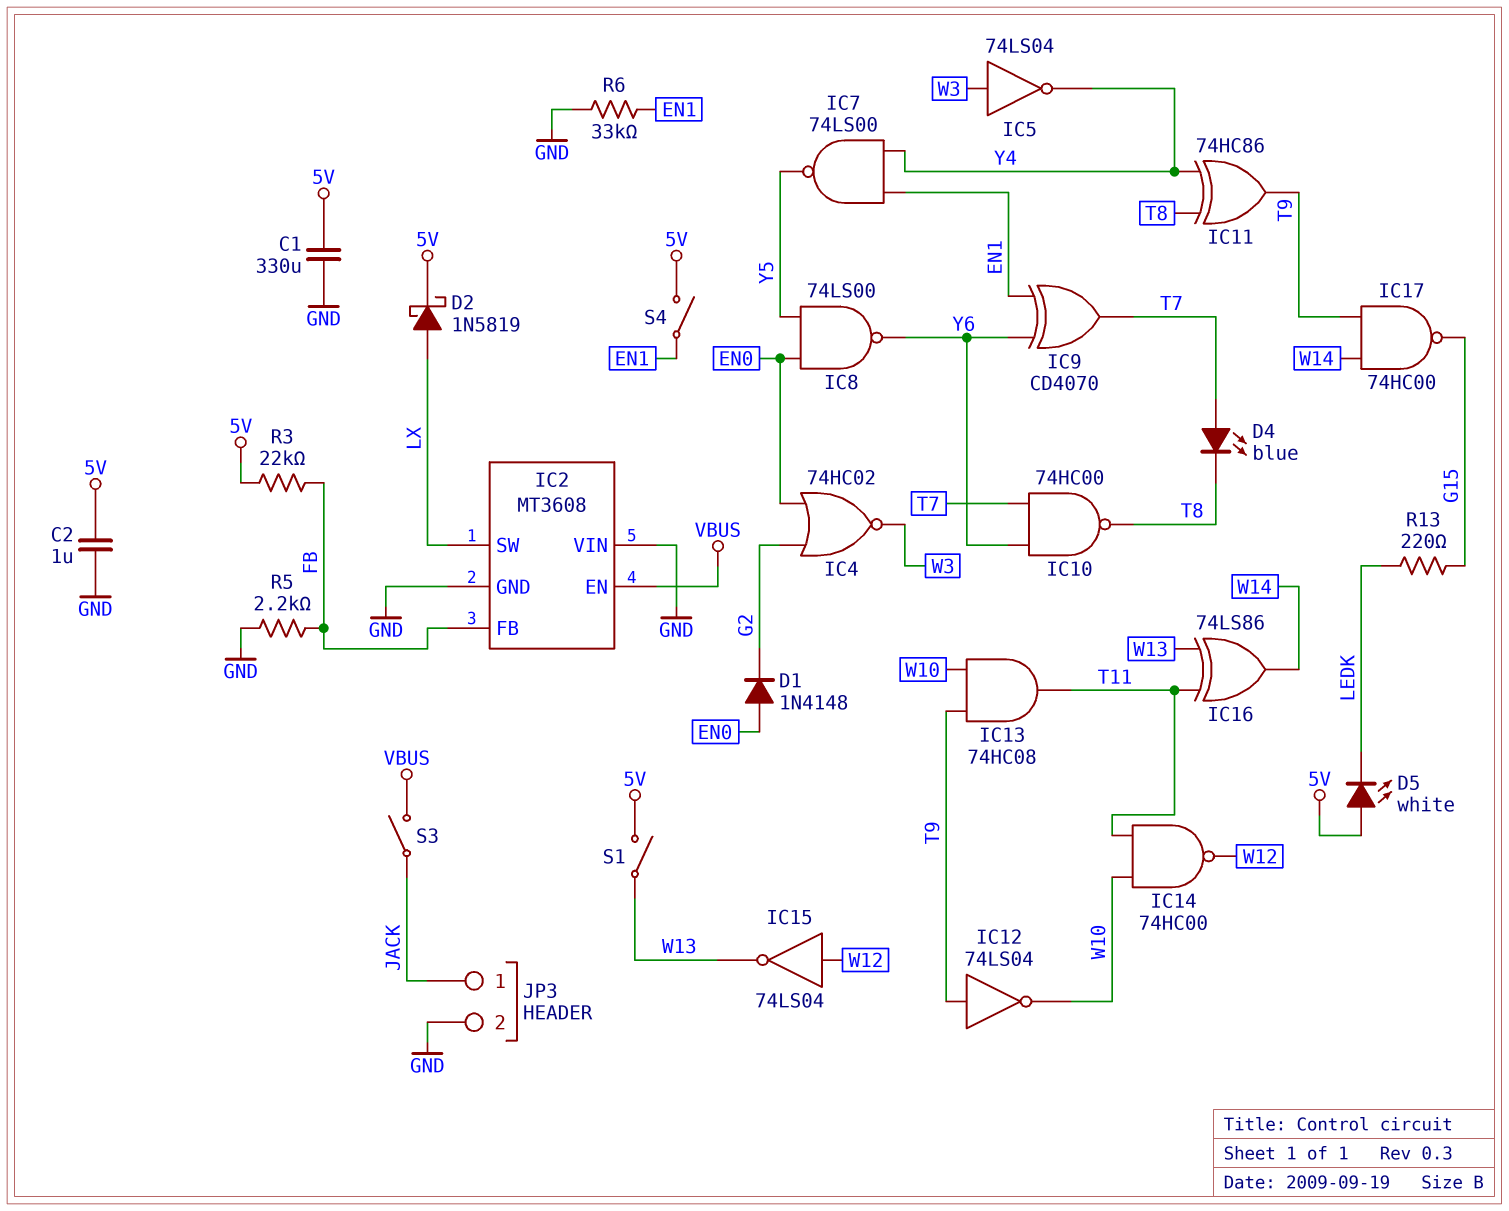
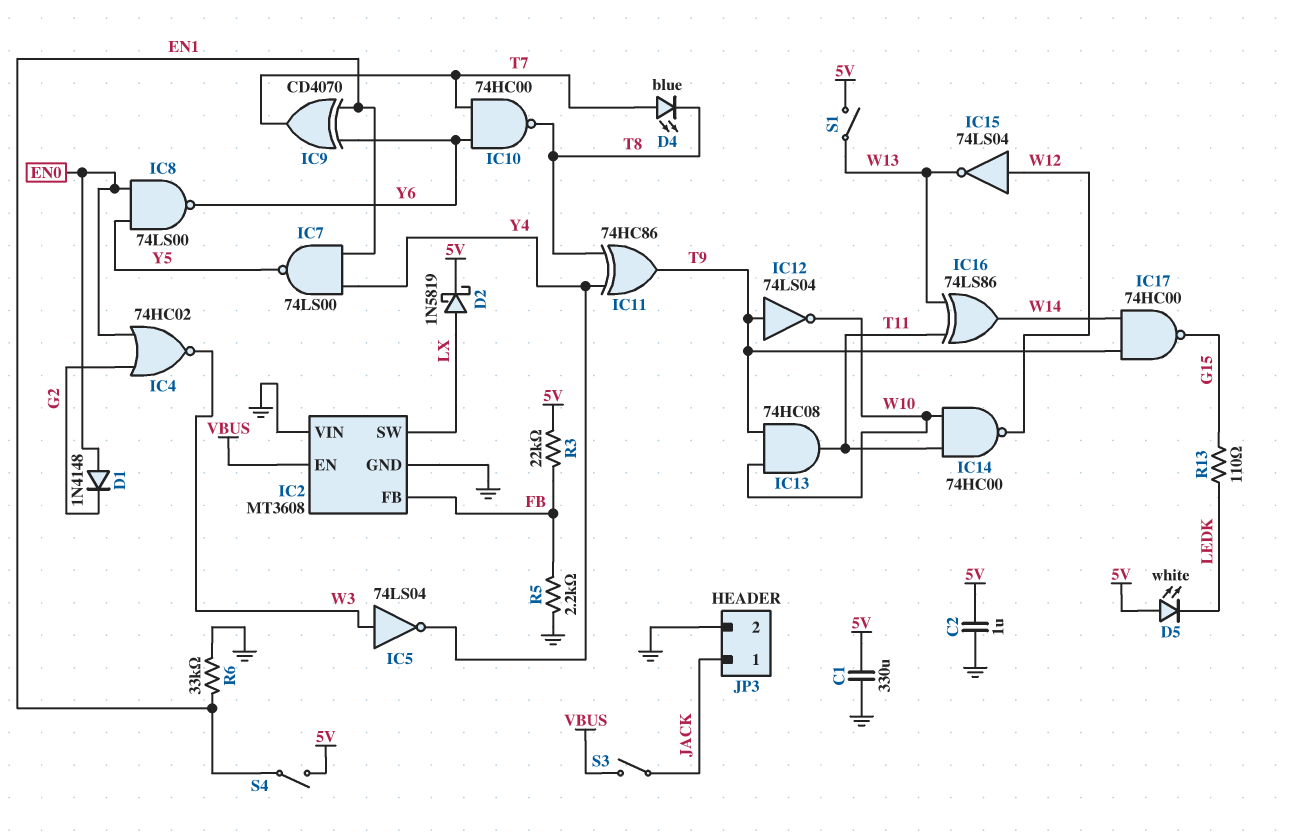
R13: 220 (G15, LEDK) -> 110 (G15, LEDK)

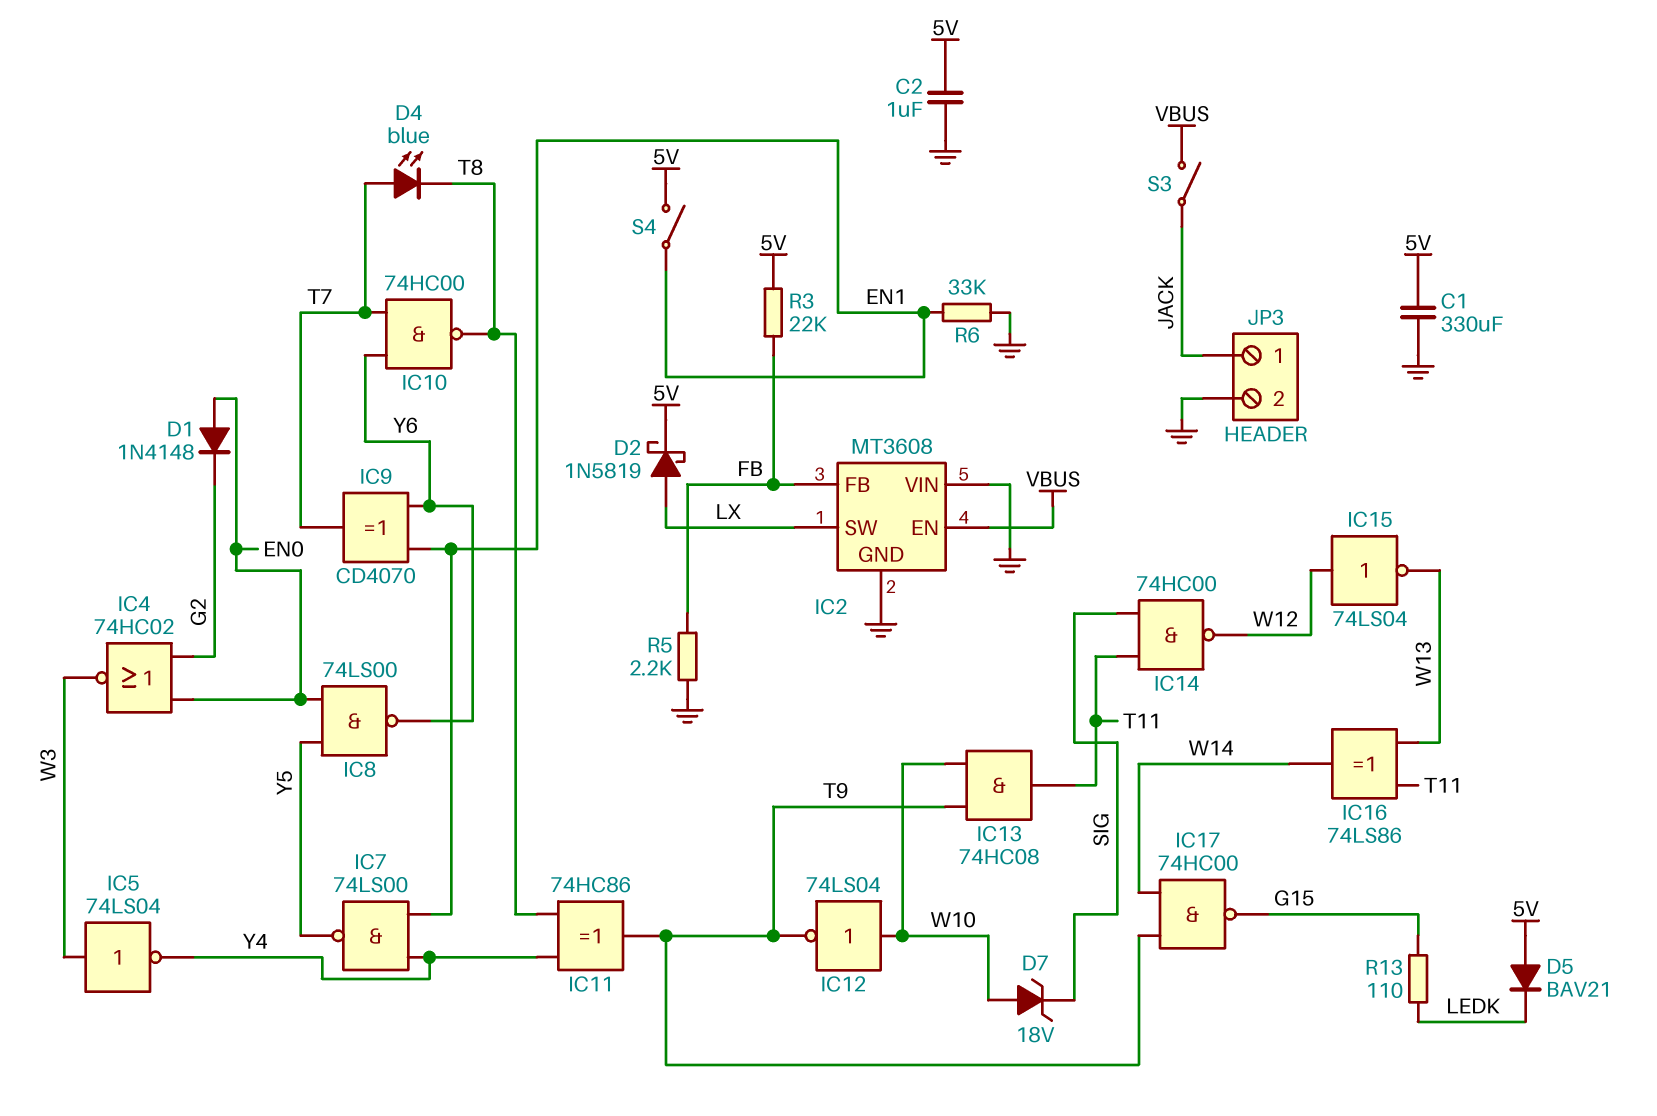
D5: LED white (A 5V, K LEDK) -> diode BAV21 (A 5V, K LEDK)
D7: none -> zener 18V (A W10, K SIG)
IC12: NOT 74LS04 (in T9, out W10) -> NOT 74LS04 (in W10, out T9)
IC14: NAND 74HC00 (in T11, in W10, out W12) -> NAND 74HC00 (in SIG, in T11, out W12)
S1: switch (5V, W13) -> none

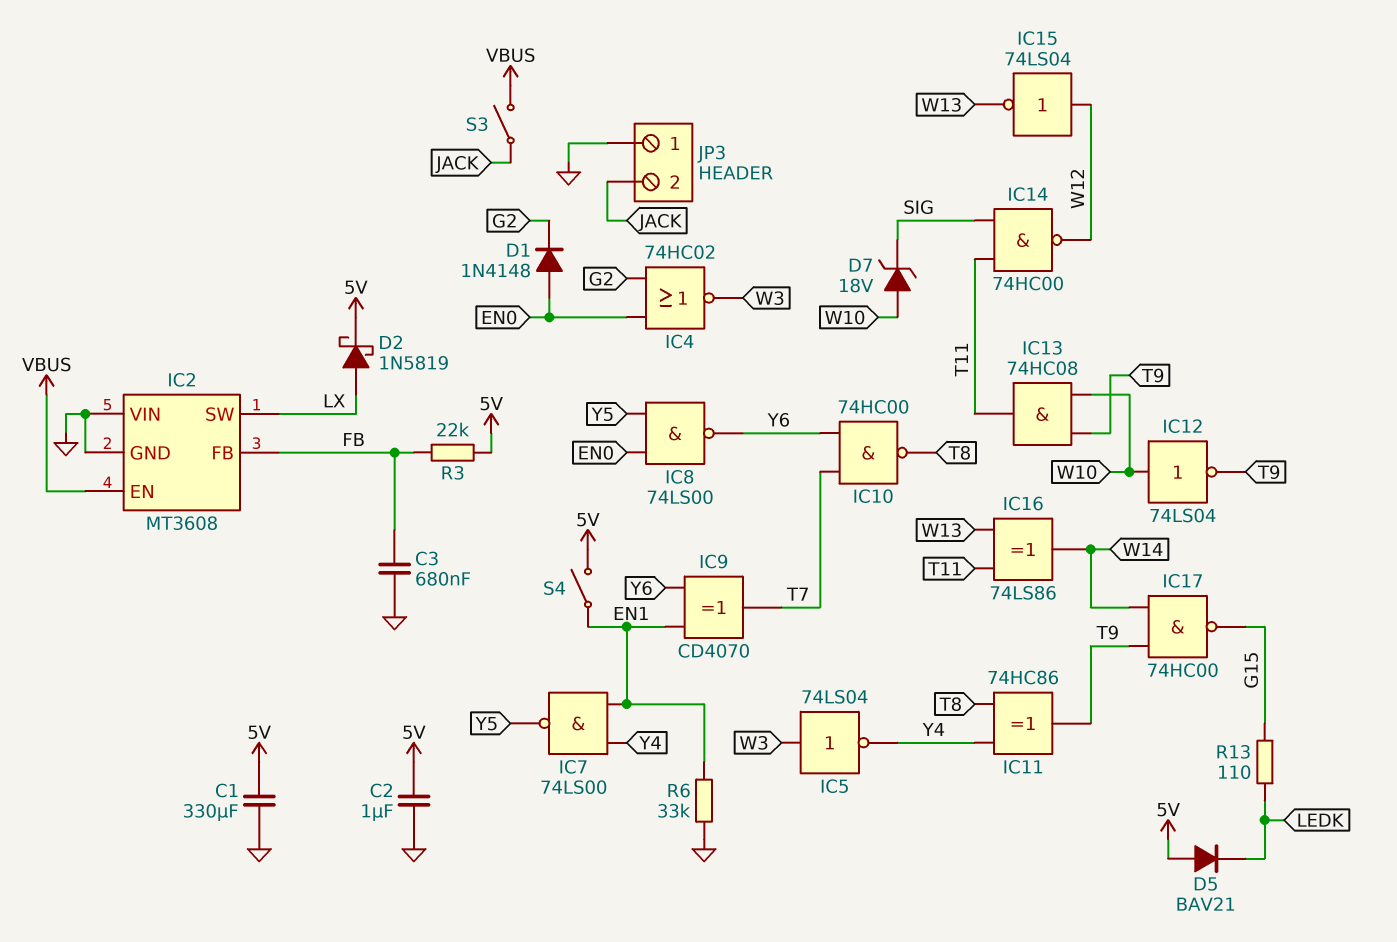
C3: none -> 680nF (FB, GND)
D4: LED blue (A T7, K T8) -> none
JP3 pin 1: JACK -> GND
JP3 pin 2: GND -> JACK
R5: 2.2k (FB, GND) -> none

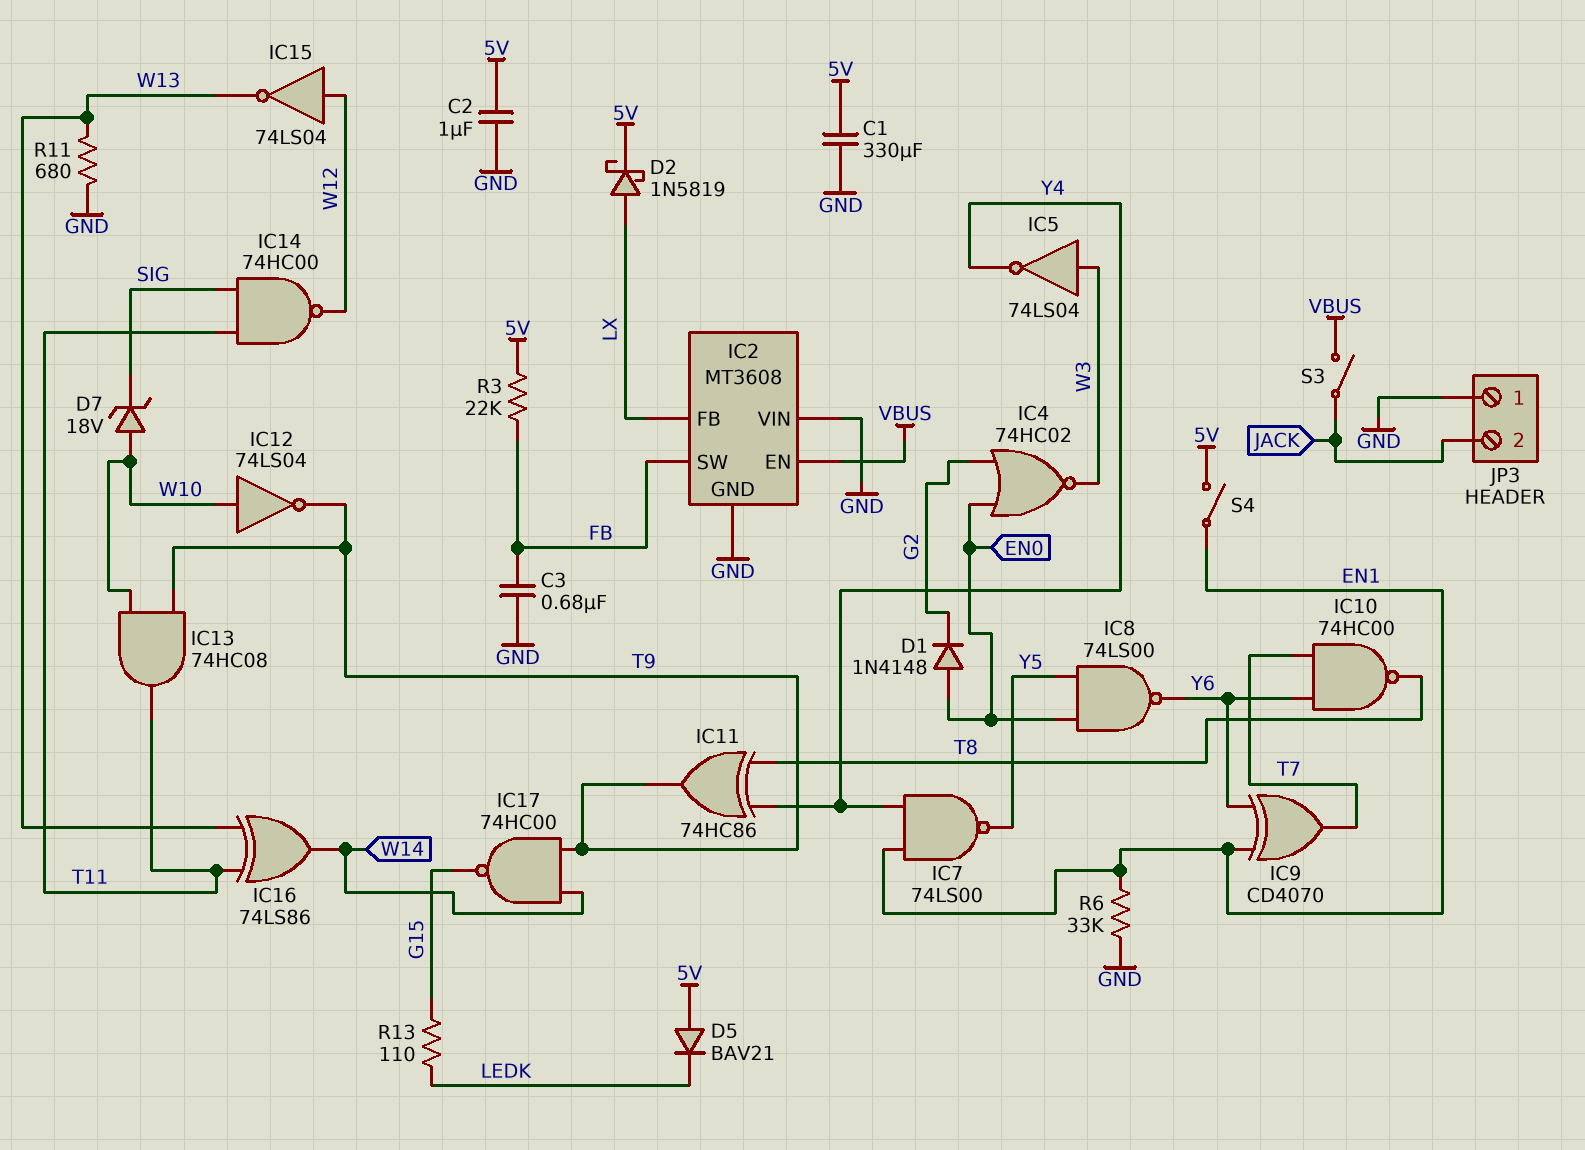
IC2 pin FB: FB -> LX
IC2 pin SW: LX -> FB
R11: none -> 680 (GND, W13)

